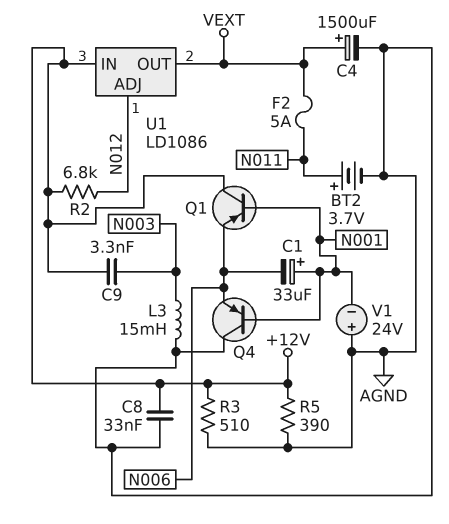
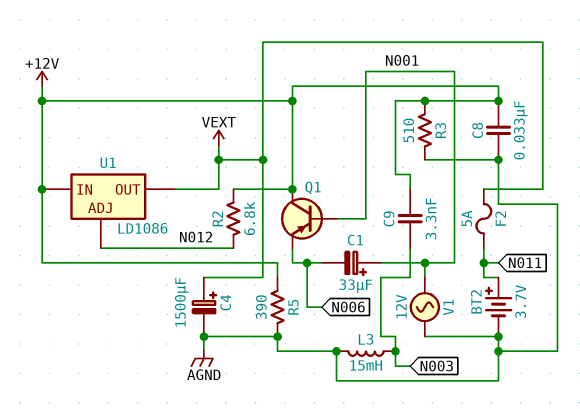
Q4: PNP (B N001, C AGND, E N006) -> none
V1: 24V (plus AGND, minus N001) -> AC 12V (AGND, N001)

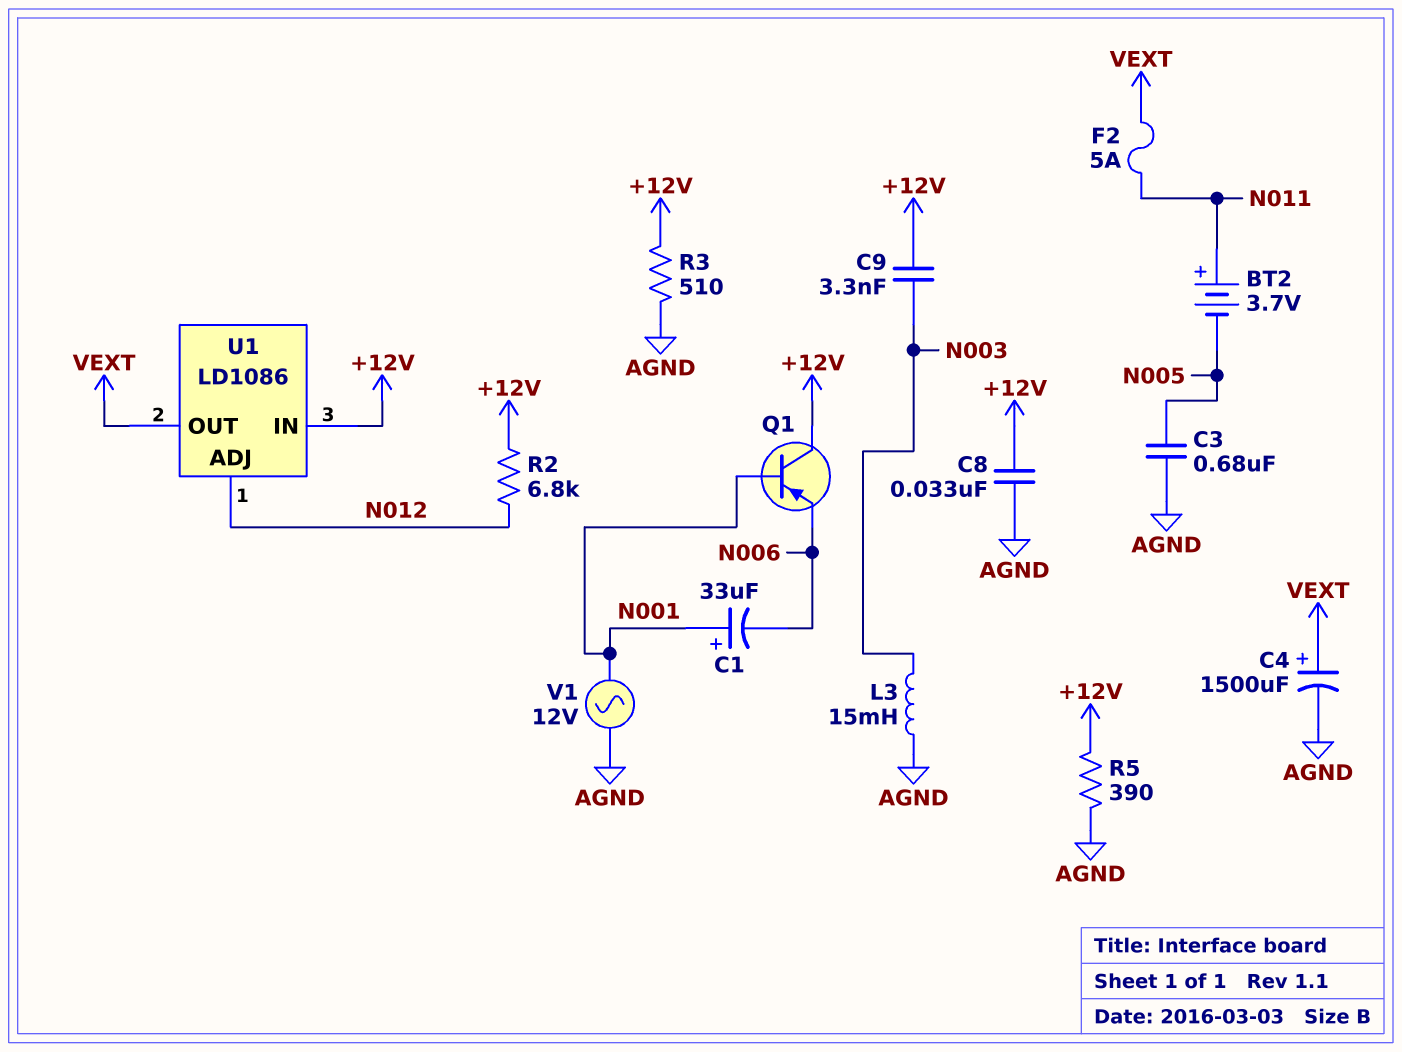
BT2: 3.7V (plus N011, minus AGND) -> 3.7V (plus N011, minus N005)
C3: none -> 680nF (AGND, N005)

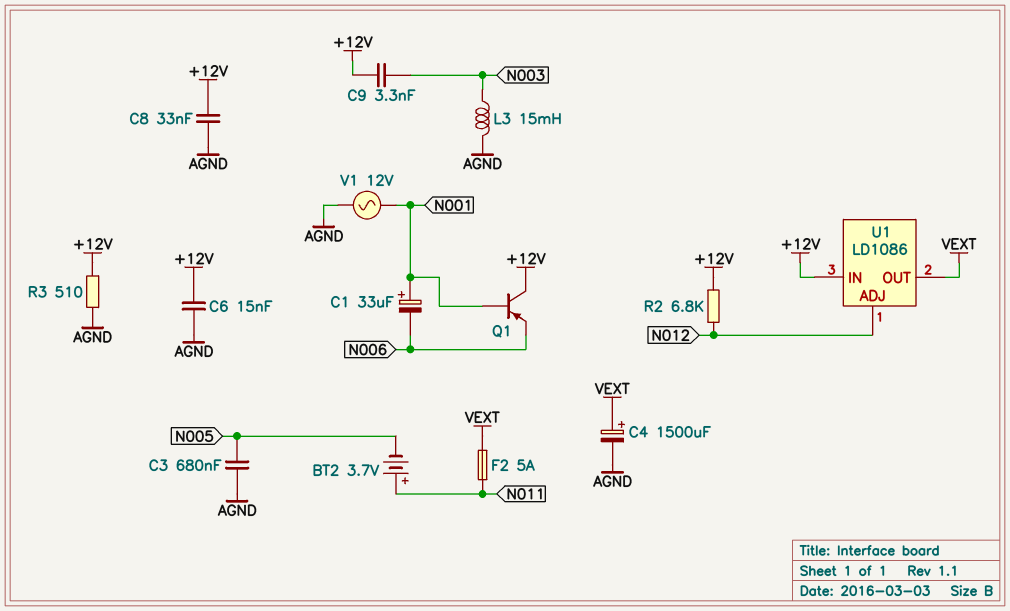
C6: none -> 15nF (+12V, AGND)
R5: 390 (+12V, AGND) -> none

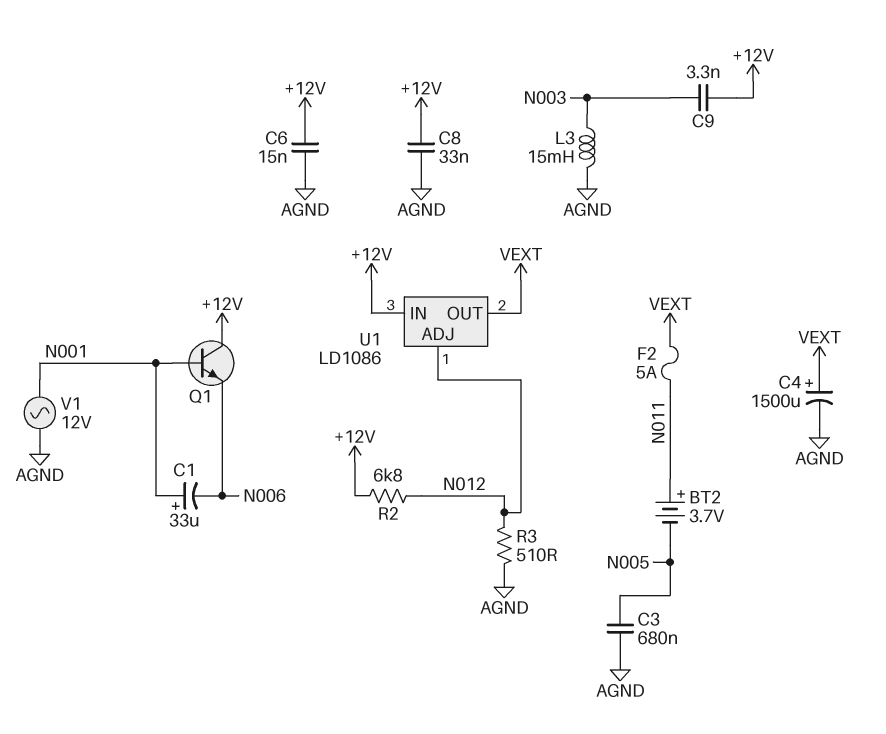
Q1: PNP (B N001, C +12V, E N006) -> NPN (B N001, C +12V, E N006)
R3: 510 (+12V, AGND) -> 510 (AGND, N012)

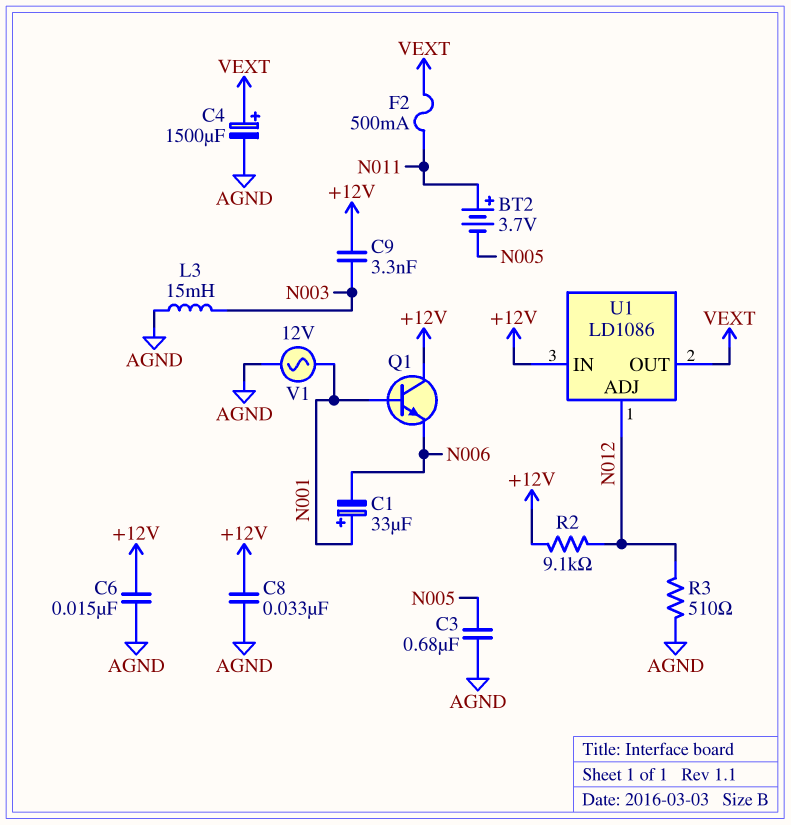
F2: 5A (N011, VEXT) -> 500mA (N011, VEXT)
R2: 6.8k (+12V, N012) -> 9.1k (+12V, N012)

